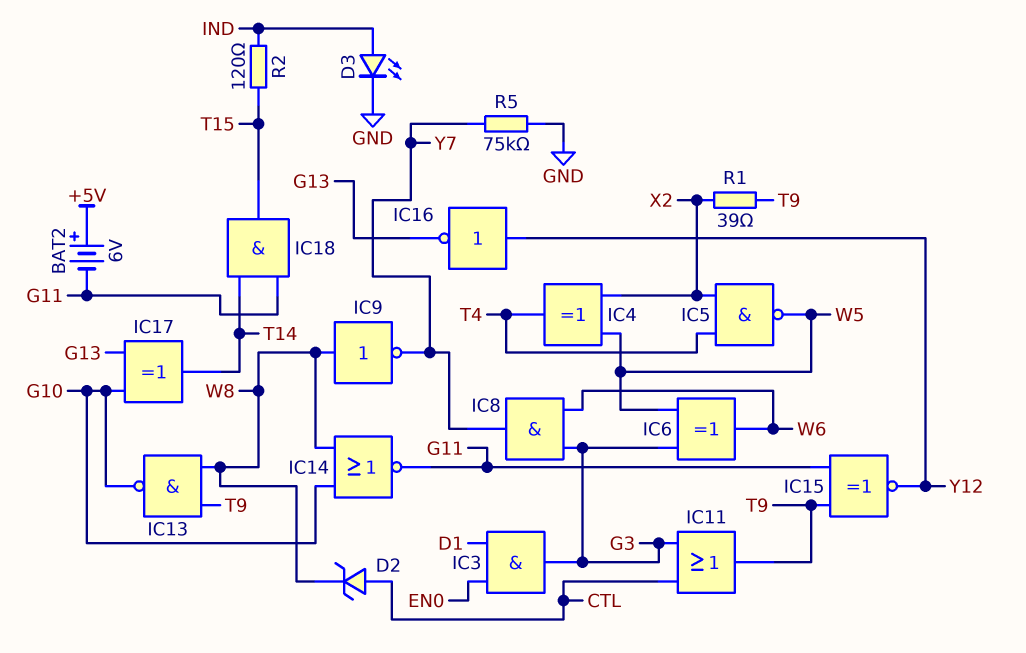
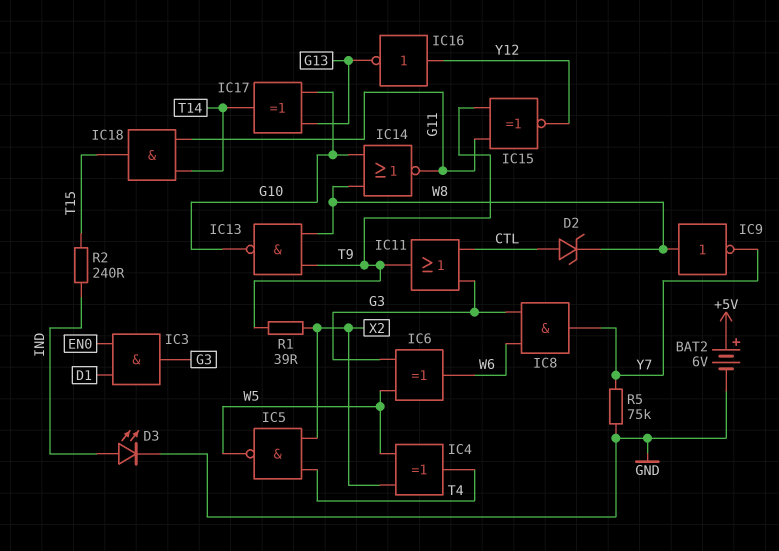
BAT2: 6V (plus +5V, minus G11) -> 6V (plus +5V, minus GND)
R2: 120 (IND, T15) -> 240 (IND, T15)

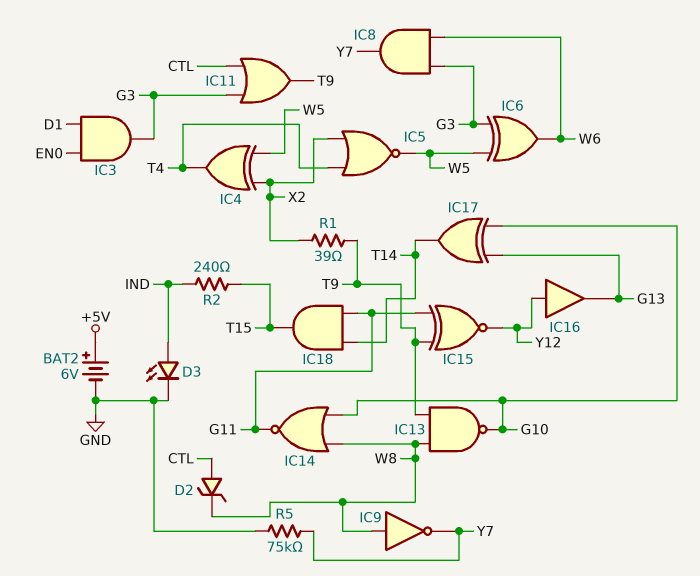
IC5: NAND (in T4, in X2, out W5) -> NOR (in T4, in X2, out W5)
IC16: NOT (in Y12, out G13) -> buffer (in Y12, out G13)

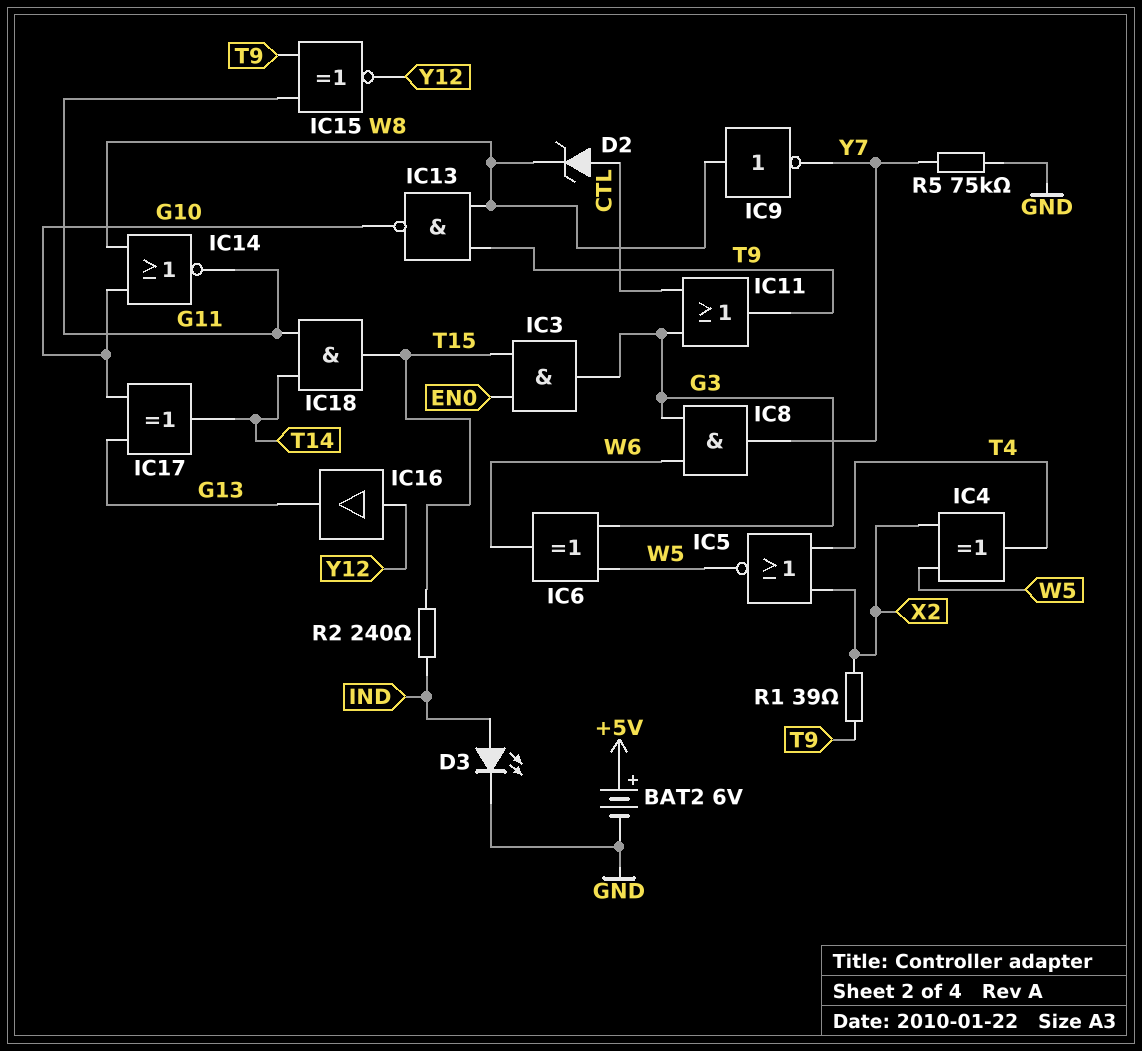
IC3: AND (in D1, in EN0, out G3) -> AND (in EN0, in T15, out G3)

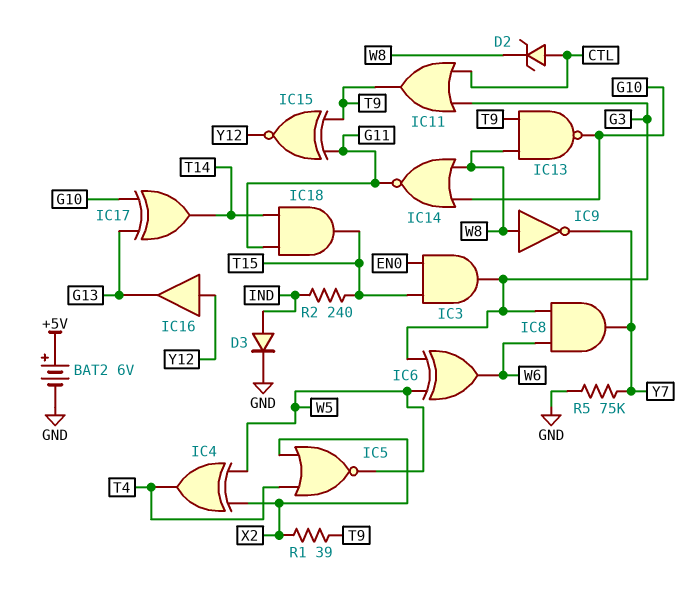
D3: LED (A IND, K GND) -> diode (A IND, K GND)

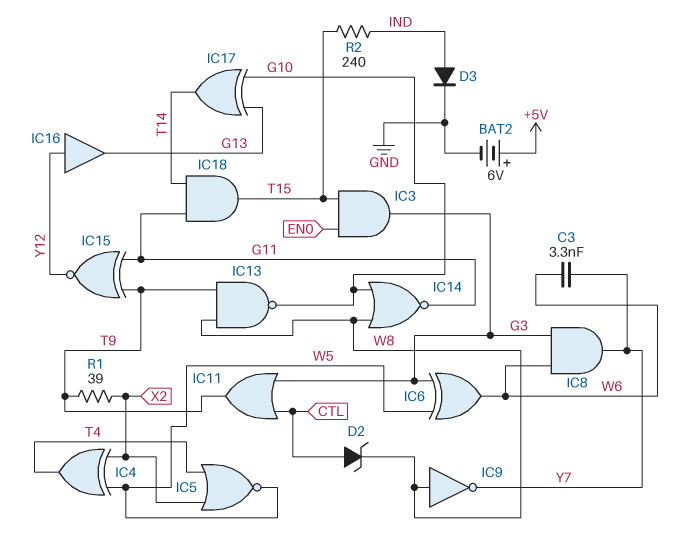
C3: none -> 3.3nF (W6, Y7)
R5: 75k (GND, Y7) -> none

